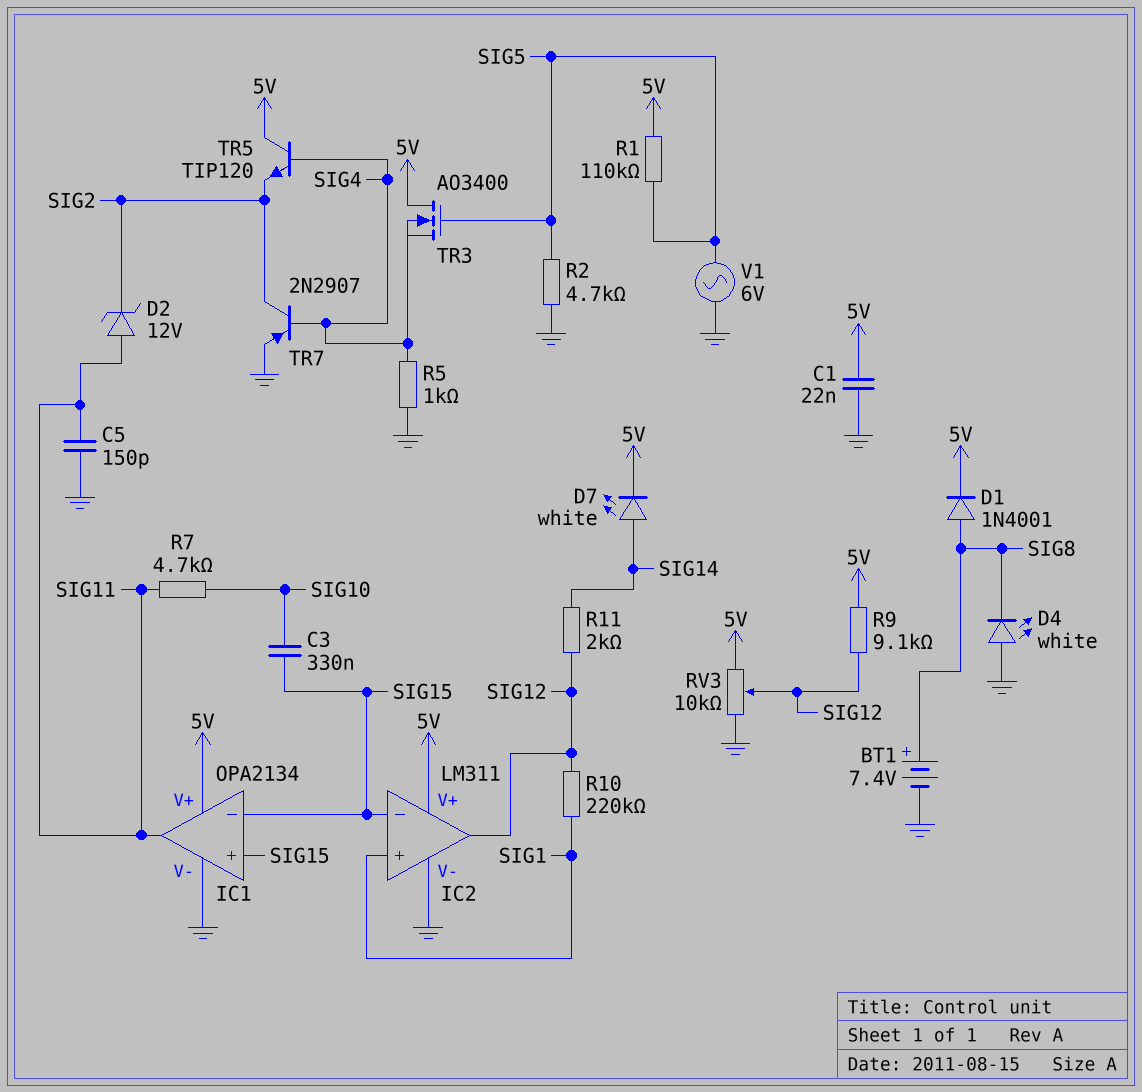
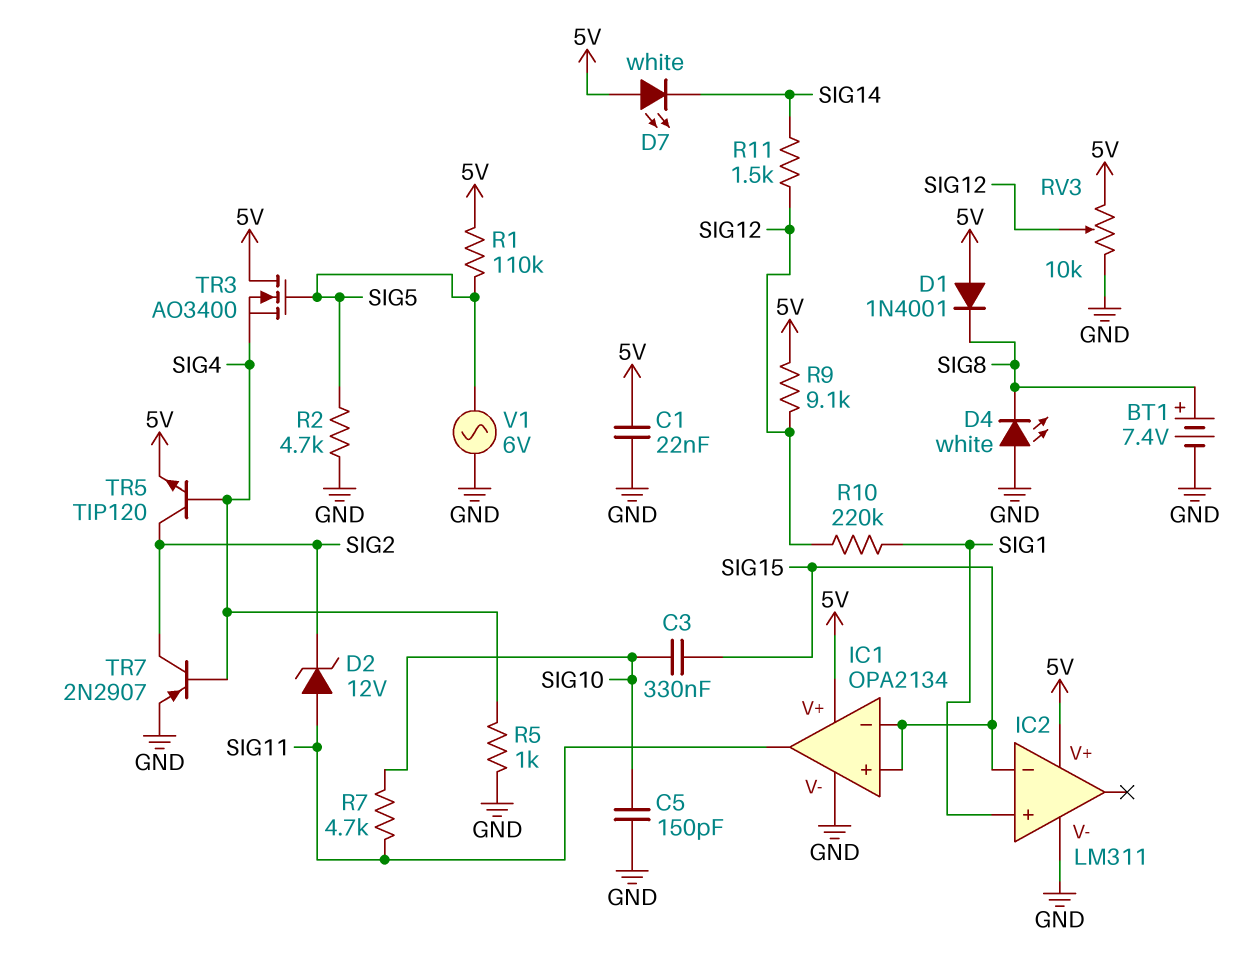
C5: 150pF (GND, SIG11) -> 150pF (GND, SIG10)
D1: diode 1N4001 (A SIG8, K 5V) -> diode 1N4001 (A 5V, K SIG8)
D7: LED white (A SIG14, K 5V) -> LED white (A 5V, K SIG14)
IC2 pin out: SIG12 -> none
R11: 2k (SIG12, SIG14) -> 1.5k (SIG12, SIG14)
TR5: NPN TIP120 (B SIG4, C 5V, E SIG2) -> NPN TIP120 (B SIG4, C SIG2, E 5V)

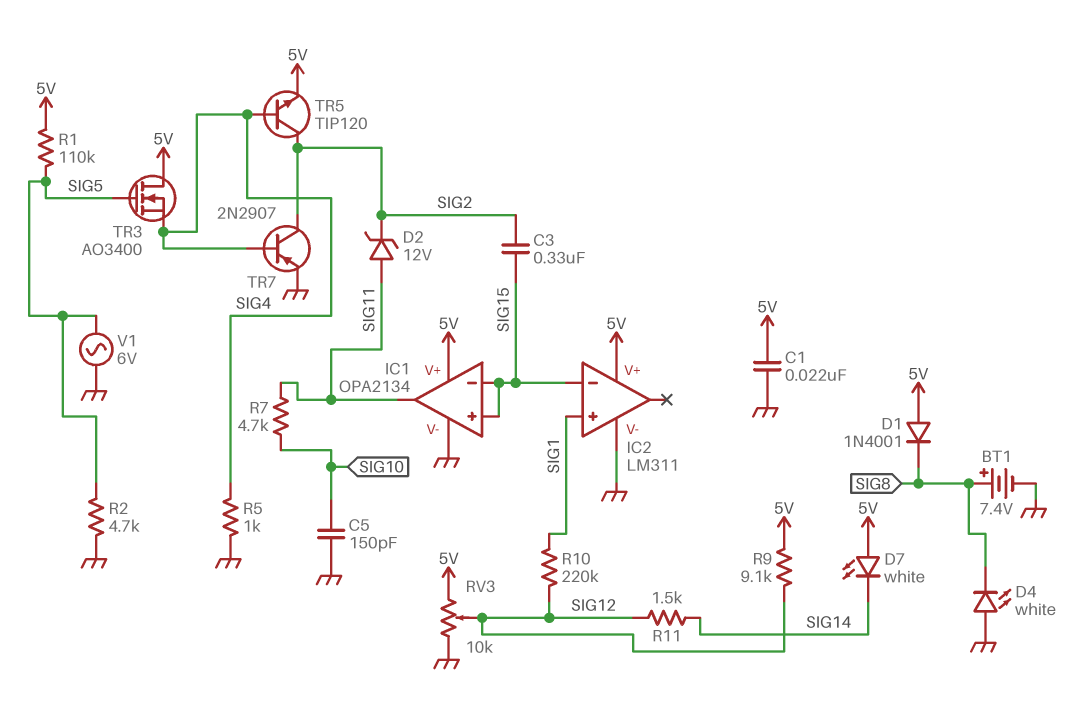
C3: 330nF (SIG10, SIG15) -> 330nF (SIG2, SIG15)

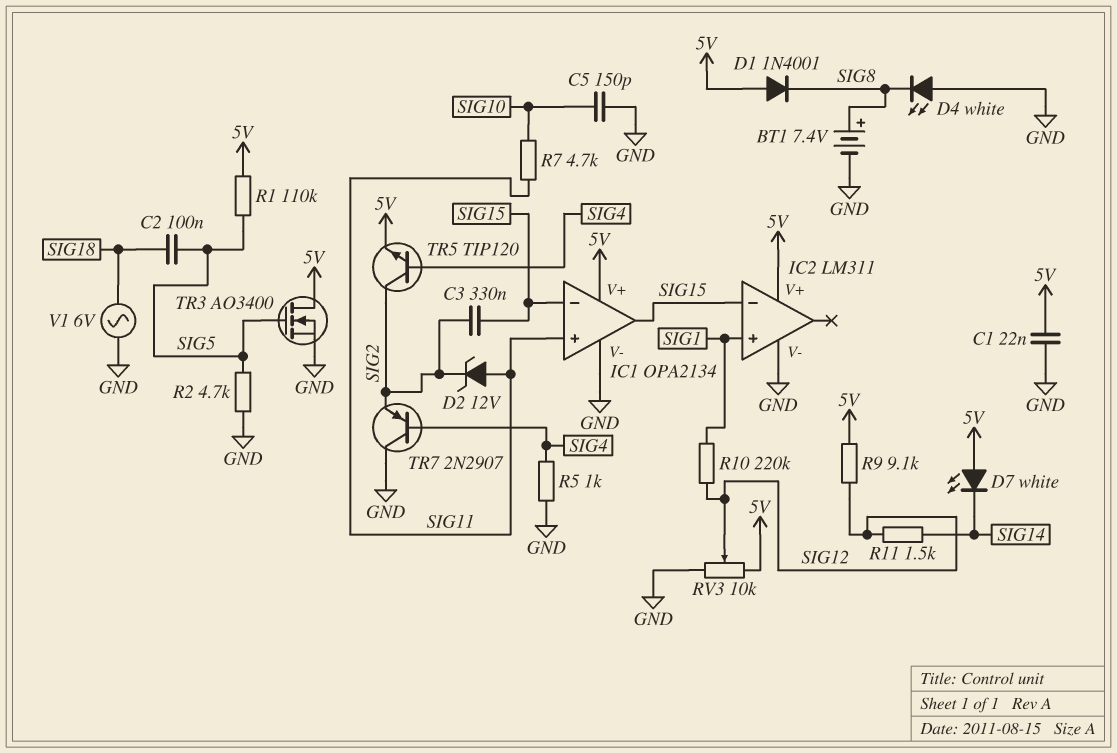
C2: none -> 100nF (SIG5, SIG18)
IC1 pin in+: SIG15 -> SIG11
IC1 pin out: SIG11 -> SIG15
TR3: NMOS AO3400 (G SIG5, D 5V, S SIG4) -> NMOS AO3400 (G SIG5, D 5V, S GND)
TR7: PNP 2N2907 (B SIG4, C SIG2, E GND) -> PNP 2N2907 (B SIG4, C GND, E SIG2)
V1: AC 6V (GND, SIG5) -> AC 6V (GND, SIG18)

